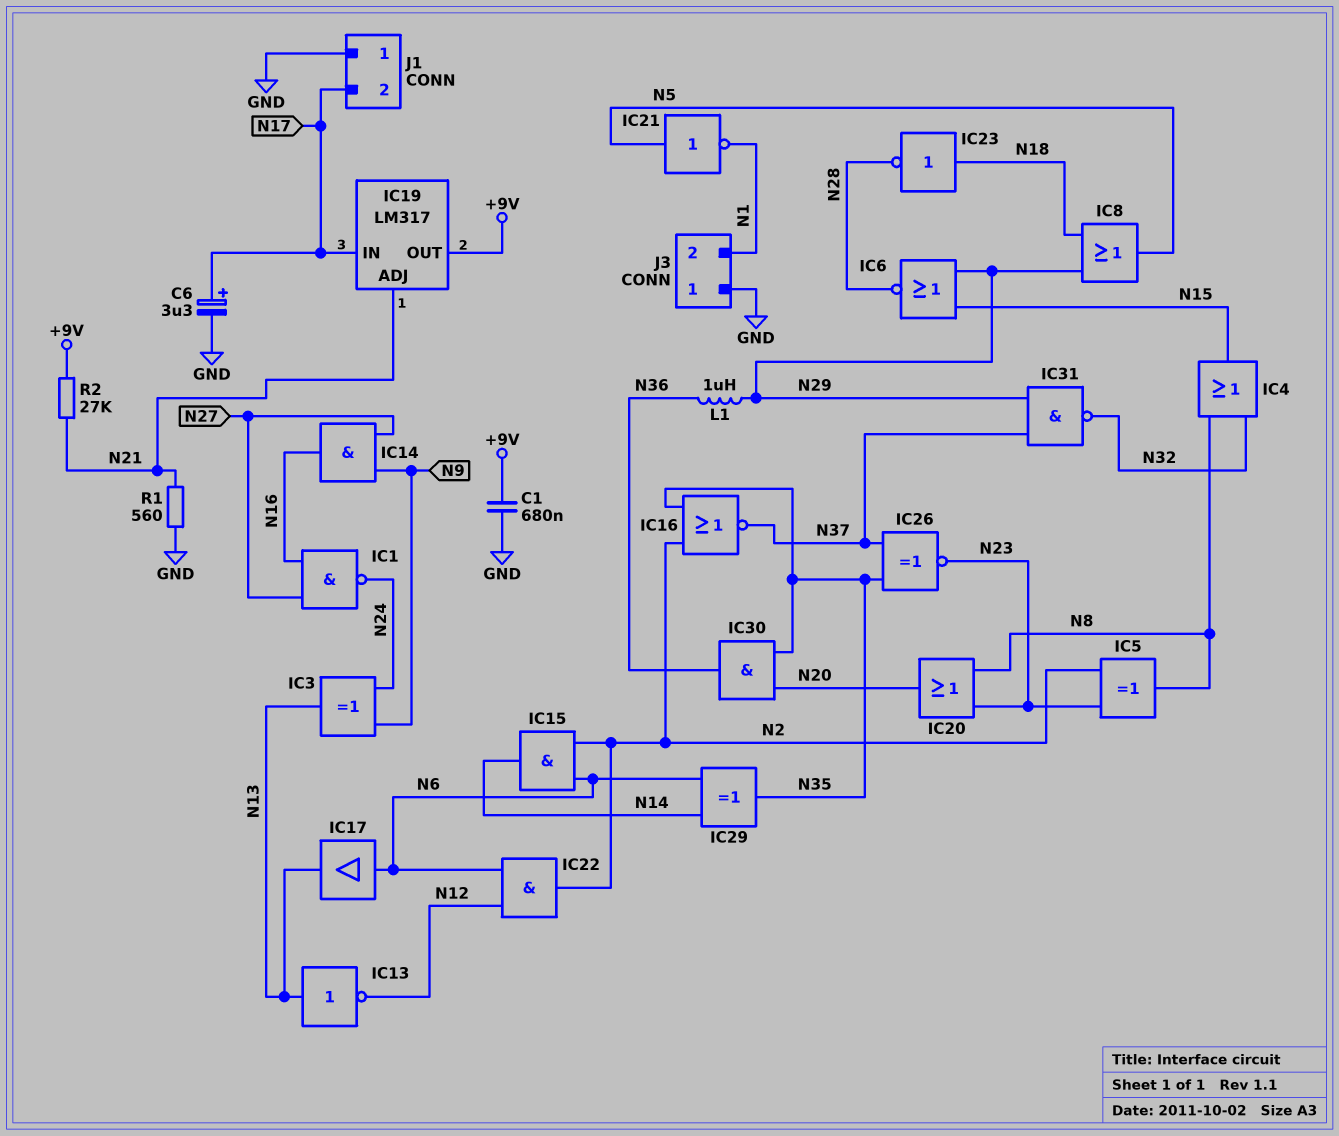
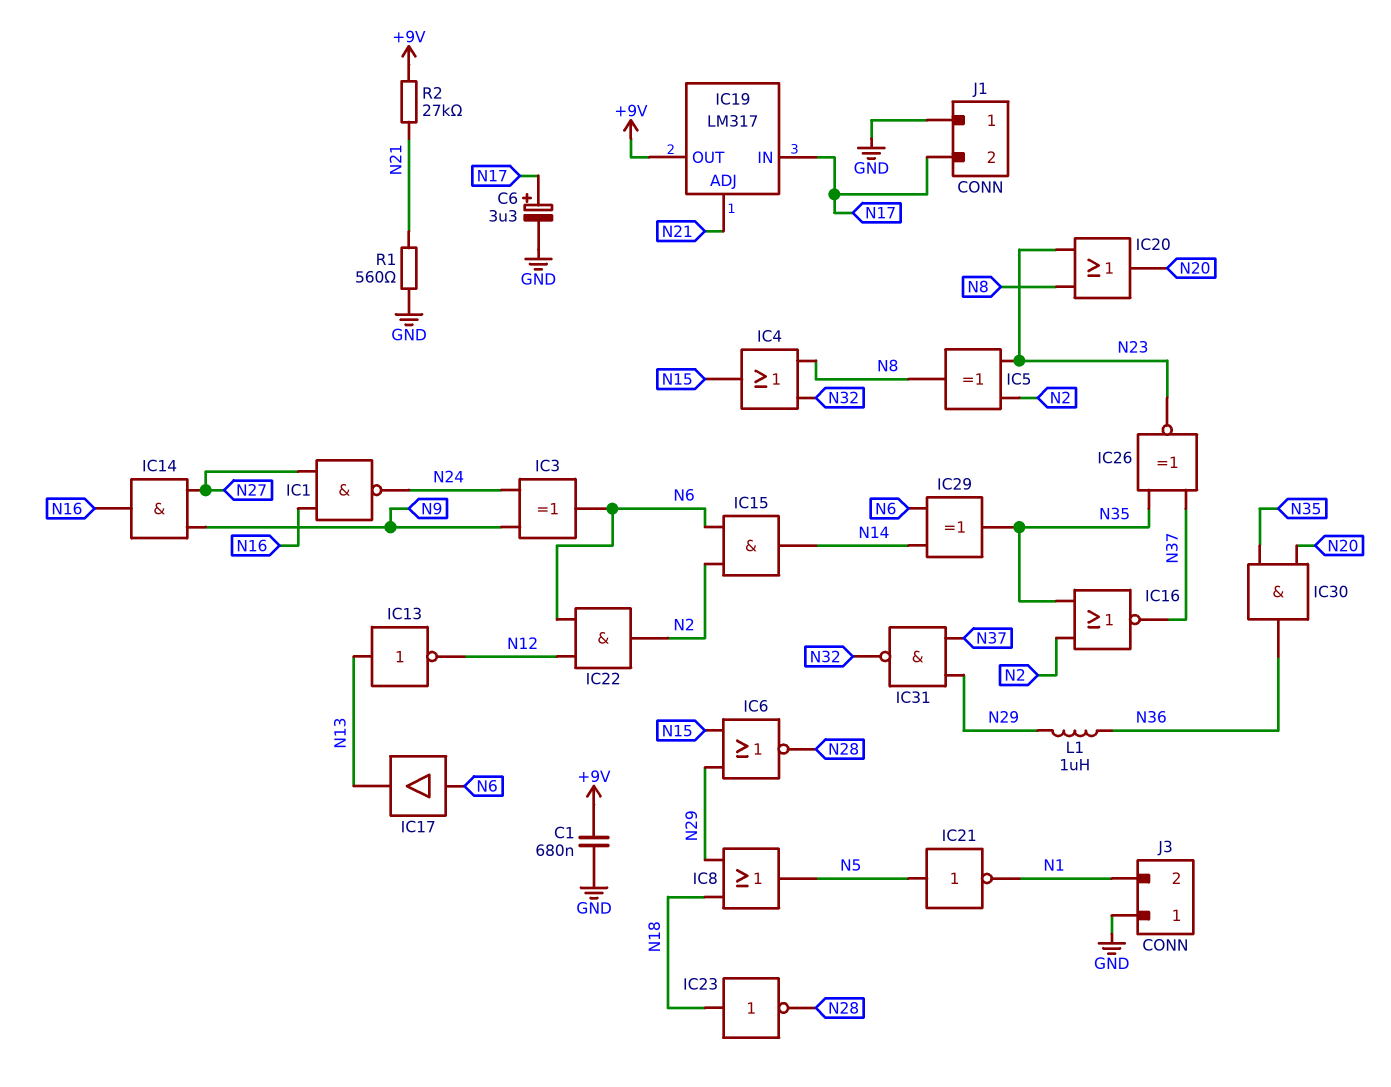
IC3: XOR (in N9, in N24, out N13) -> XOR (in N9, in N24, out N6)

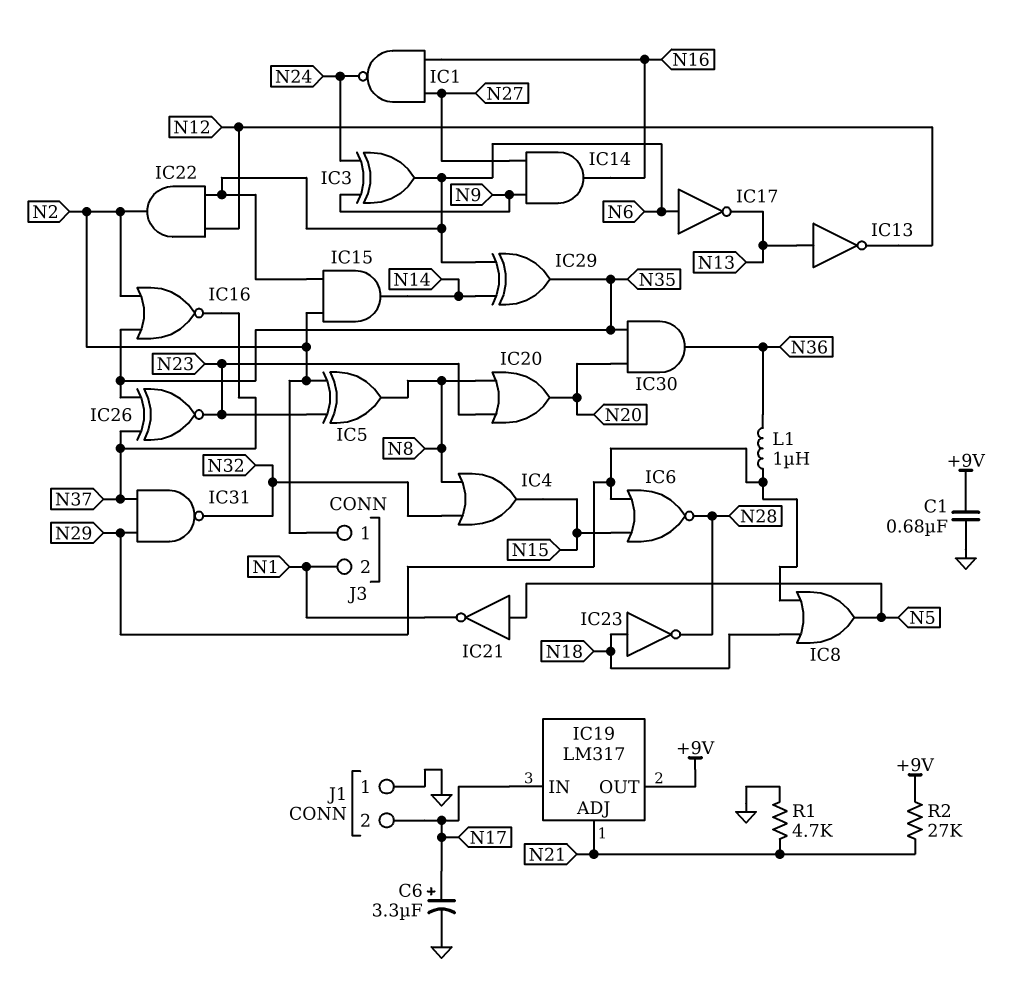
IC17: buffer (in N6, out N13) -> NOT (in N6, out N13)
J3 pin 1: GND -> N2
R1: 560 (GND, N21) -> 4.7k (GND, N21)

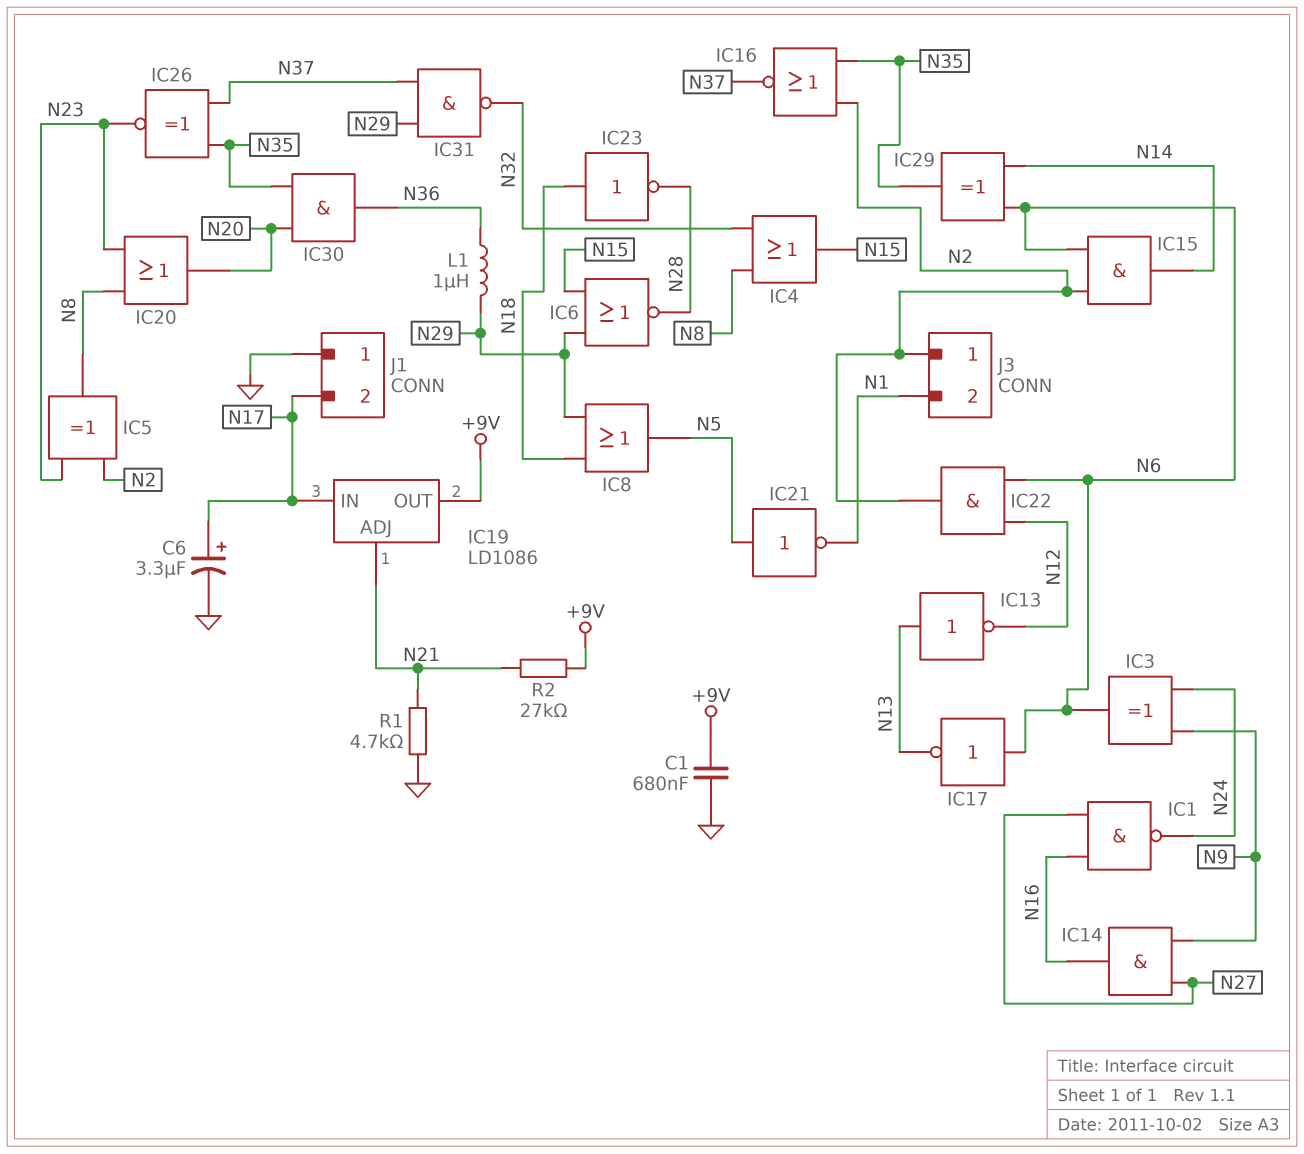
IC19: LM317 -> LD1086

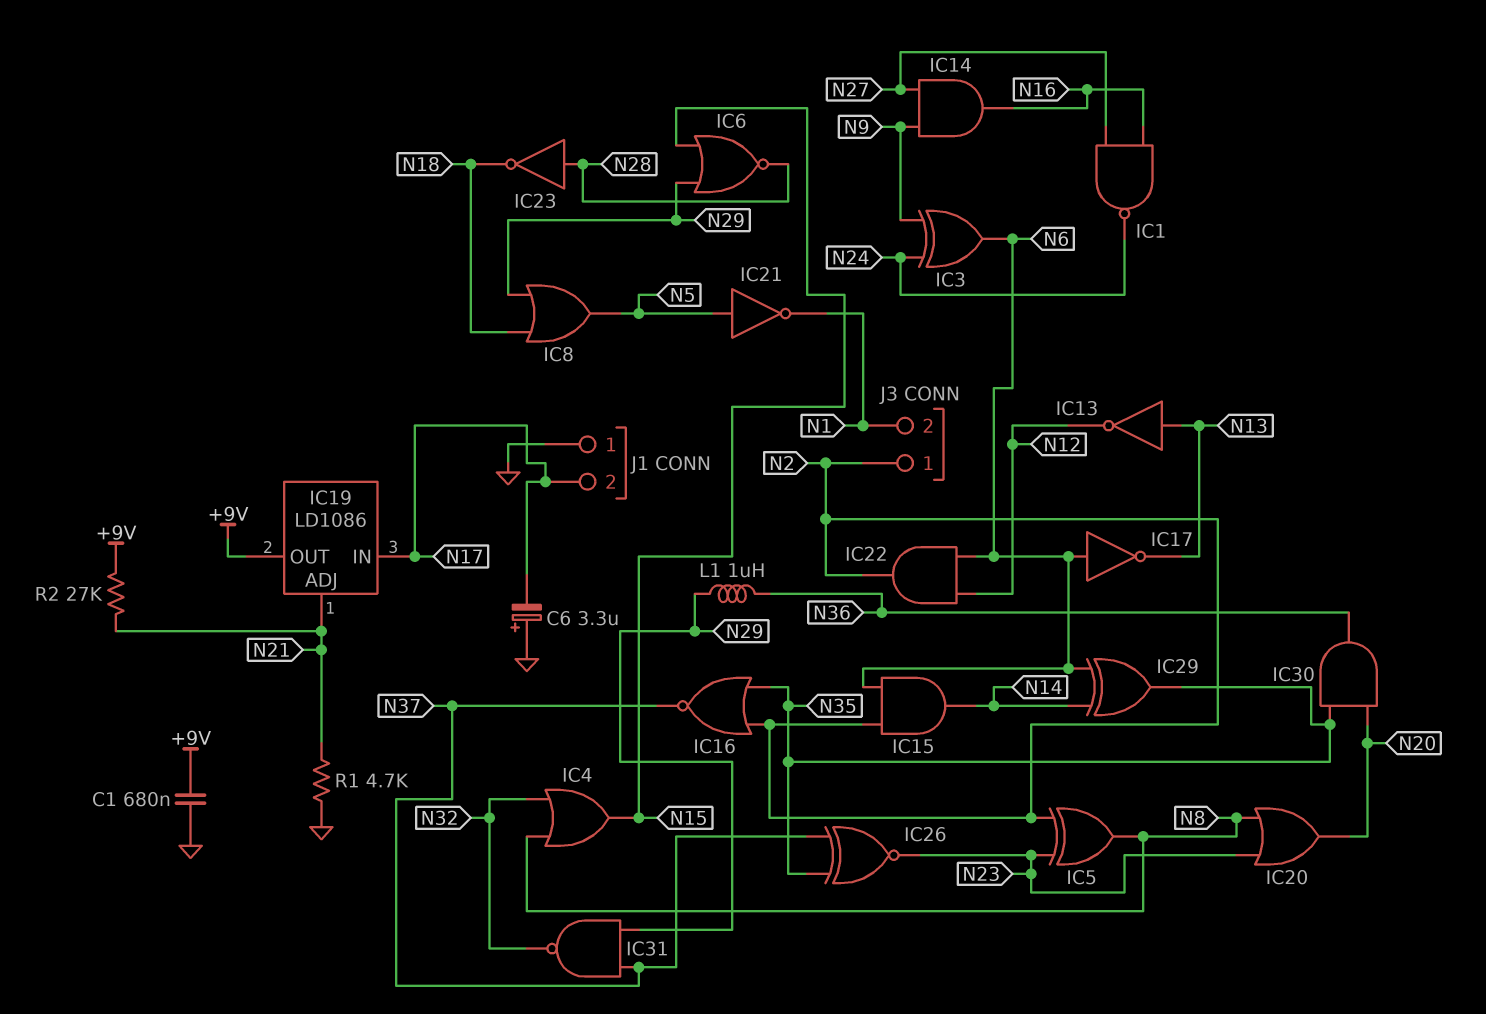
C6: 3.3uF (plus N17, minus GND) -> 3.3uF (plus GND, minus N17)
IC23: NOT (in N18, out N28) -> NOT (in N28, out N18)

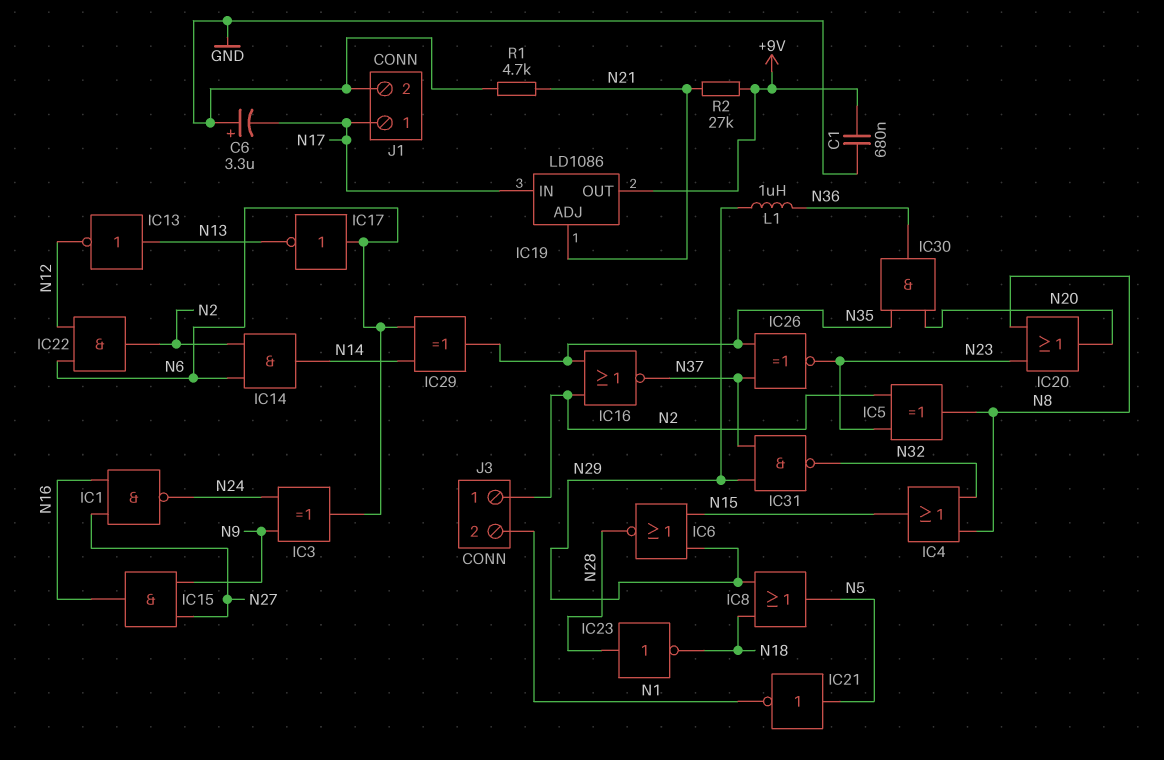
IC14: AND (in N9, in N27, out N16) -> AND (in N2, in N6, out N14)
IC15: AND (in N2, in N6, out N14) -> AND (in N9, in N27, out N16)
J1 pin 1: GND -> N17
J1 pin 2: N17 -> GND

